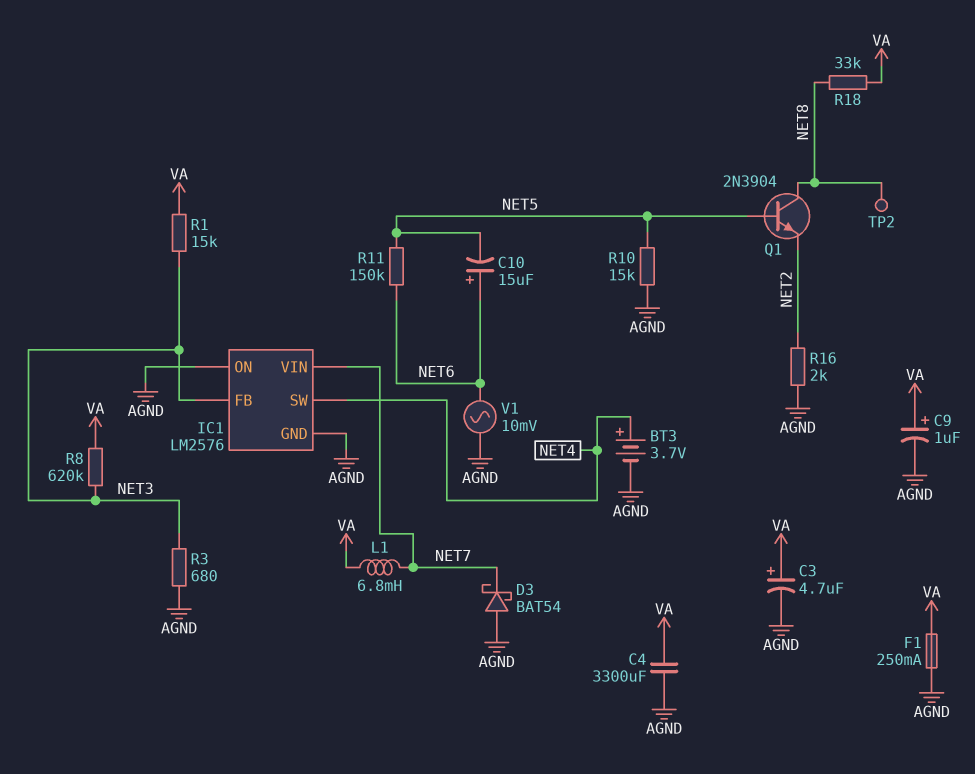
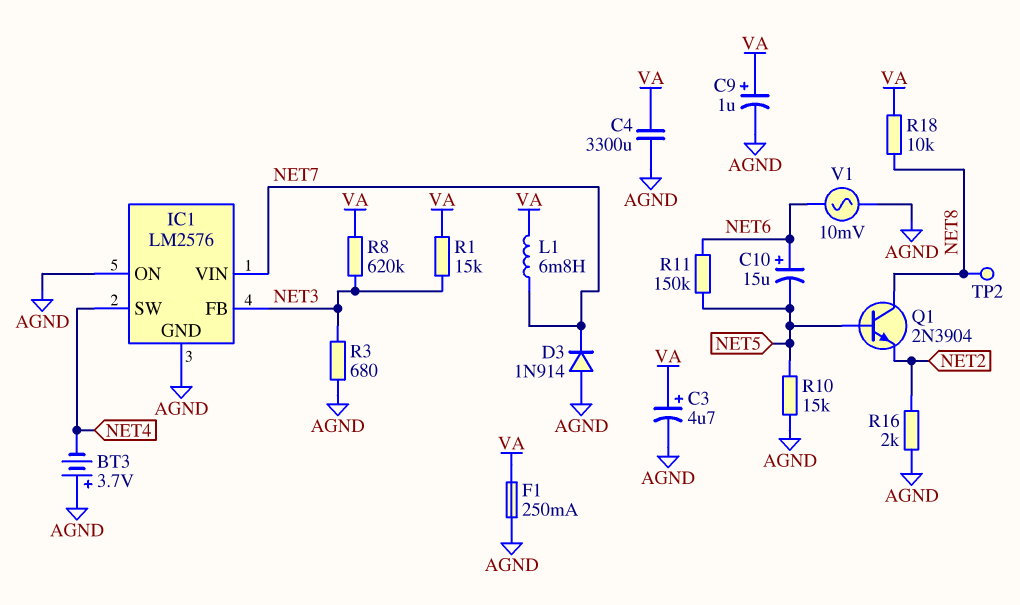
BT3: 3.7V (plus NET4, minus AGND) -> 3.7V (plus AGND, minus NET4)
D3: schottky BAT54 (A AGND, K NET7) -> diode 1N914 (A AGND, K NET7)
R18: 33k (NET8, VA) -> 10k (NET8, VA)

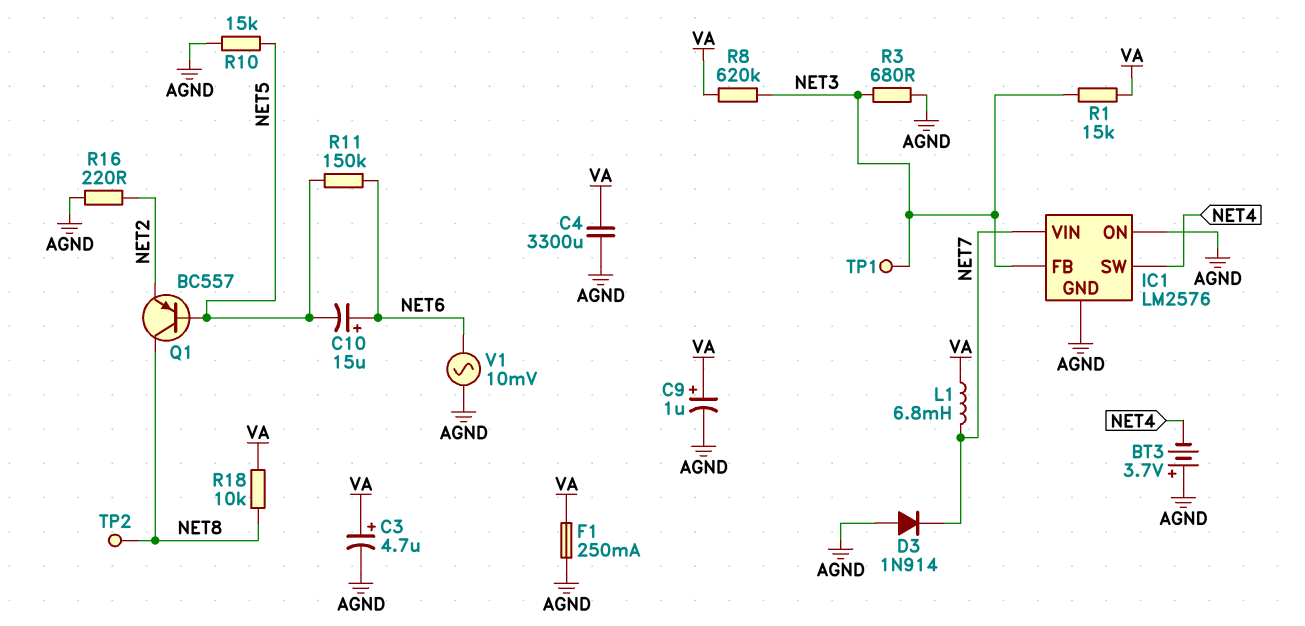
Q1: NPN 2N3904 (B NET5, C NET8, E NET2) -> PNP BC557 (B NET5, C NET8, E NET2)
R16: 2k (AGND, NET2) -> 220 (AGND, NET2)
TP1: none -> test point (NET3)

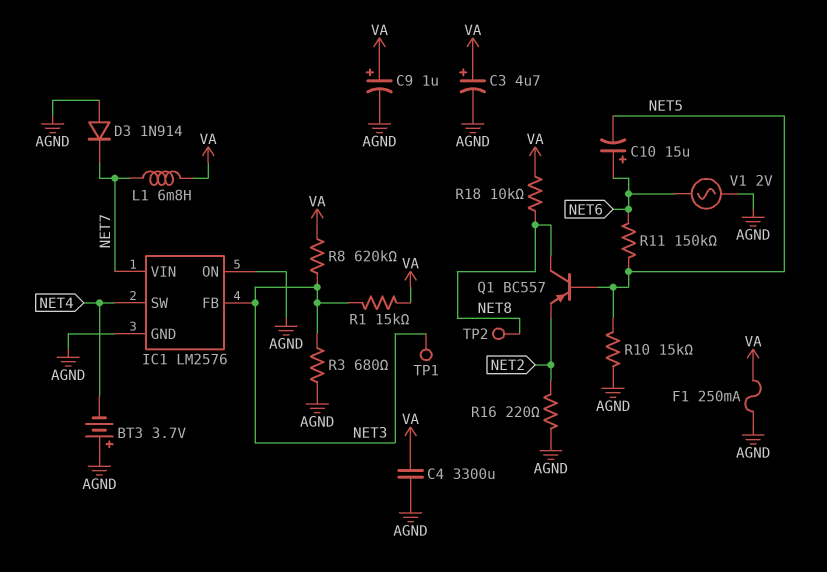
V1: AC 10mV (AGND, NET6) -> AC 2V (AGND, NET6)

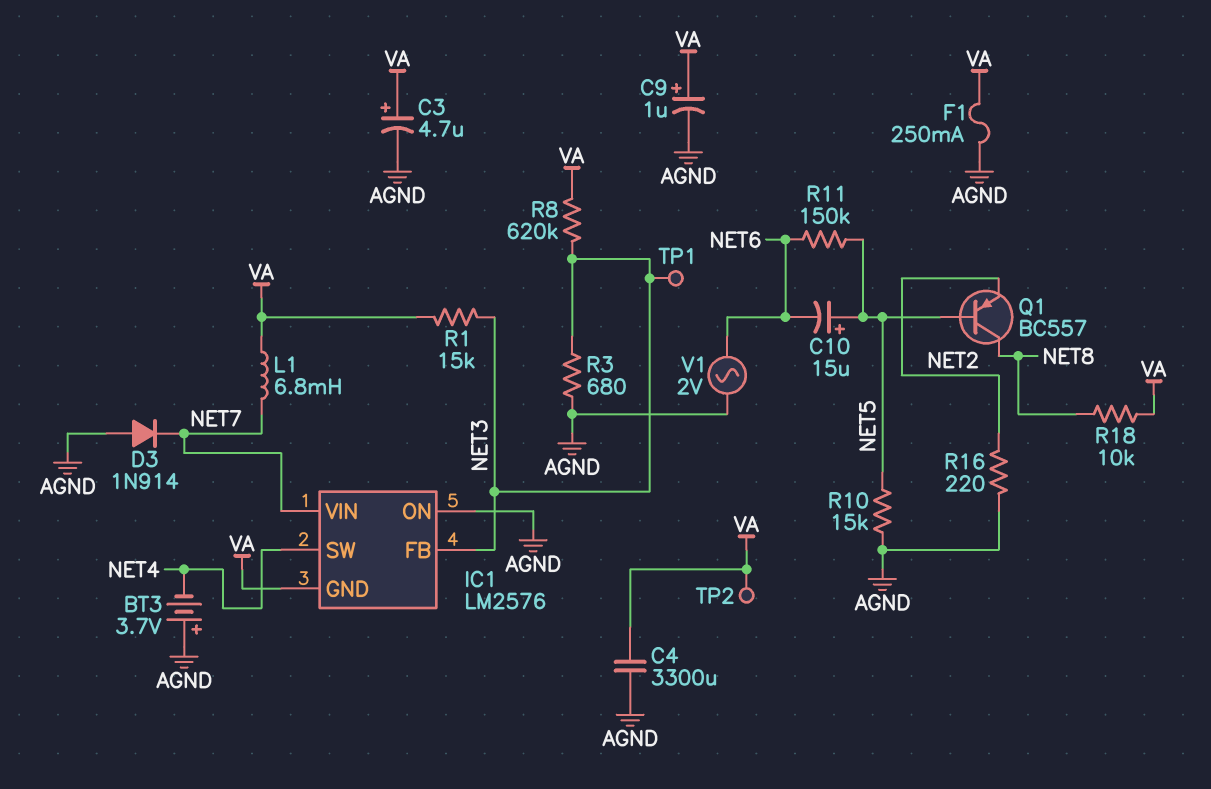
C10: 15uF (plus NET6, minus NET5) -> 15uF (plus NET5, minus NET6)
IC1 pin GND: AGND -> VA
TP2: test point (NET8) -> test point (VA)

